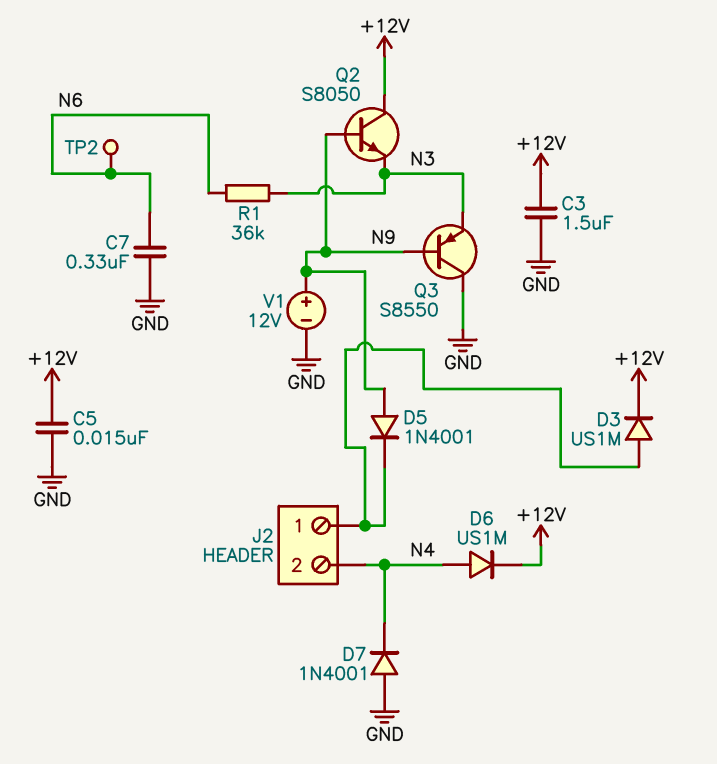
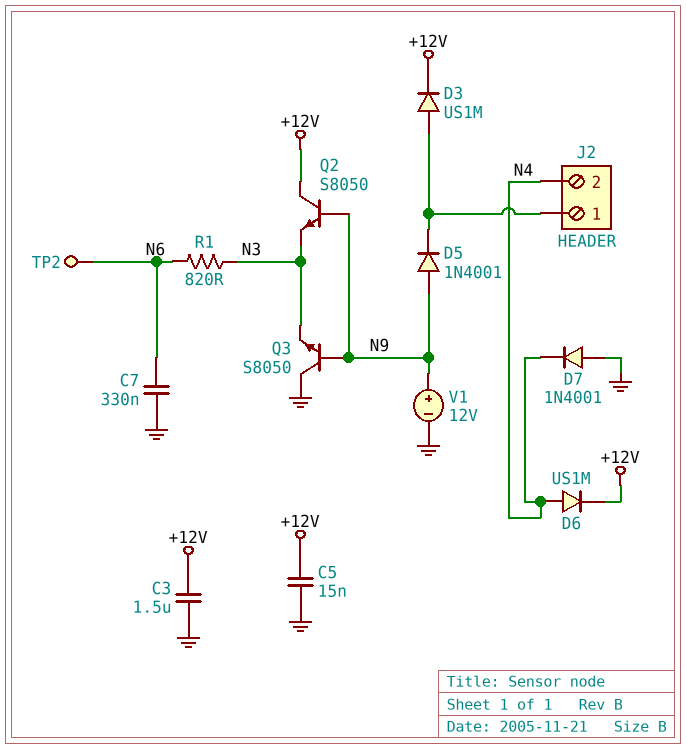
Q3: PNP S8550 (B N9, C GND, E N3) -> NPN S8050 (B N9, C GND, E N3)
R1: 36k (N3, N6) -> 820 (N3, N6)

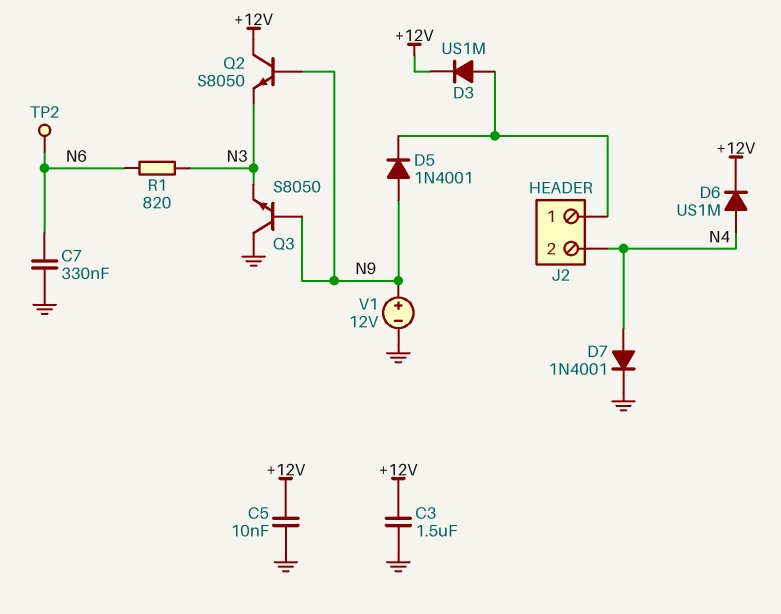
C5: 15nF (+12V, GND) -> 10nF (+12V, GND)
D7: diode 1N4001 (A GND, K N4) -> diode 1N4001 (A N4, K GND)

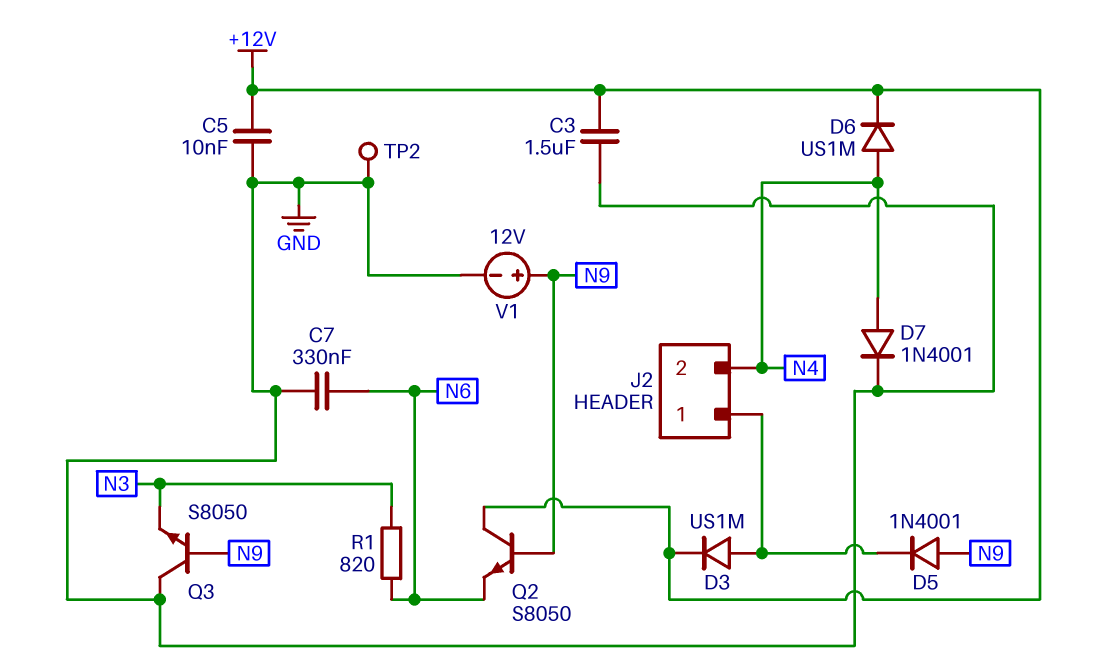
Q2: NPN S8050 (B N9, C +12V, E N3) -> NPN S8050 (B N9, C +12V, E N6)
TP2: test point (N6) -> test point (GND)

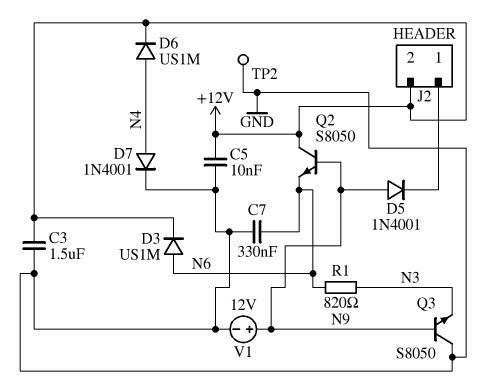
D3: diode US1M (A J2/1, K +12V) -> diode US1M (A N6, K +12V)
J2 pin 2: N4 -> +12V

